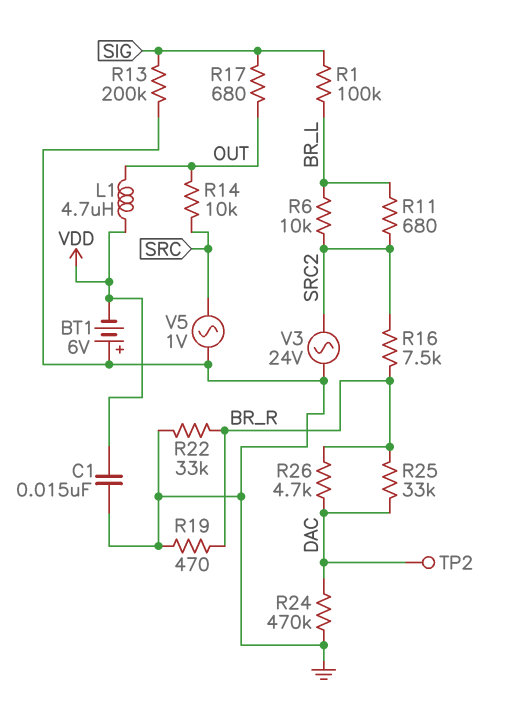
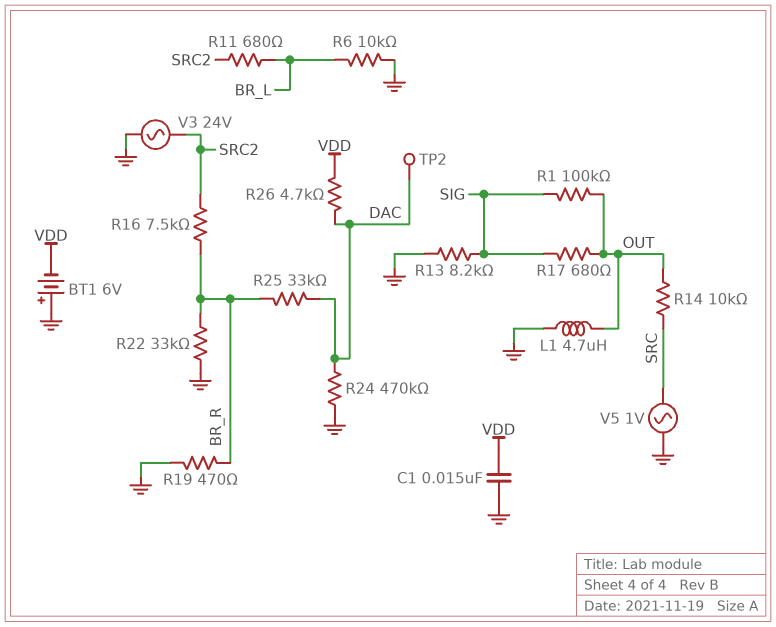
L1: 4.7uH (OUT, VDD) -> 4.7uH (GND, OUT)
R1: 100k (BR_L, SIG) -> 100k (OUT, SIG)
R6: 10k (BR_L, SRC2) -> 10k (BR_L, GND)
R13: 200k (GND, SIG) -> 8.2k (GND, SIG)
R26: 4.7k (BR_R, DAC) -> 4.7k (DAC, VDD)

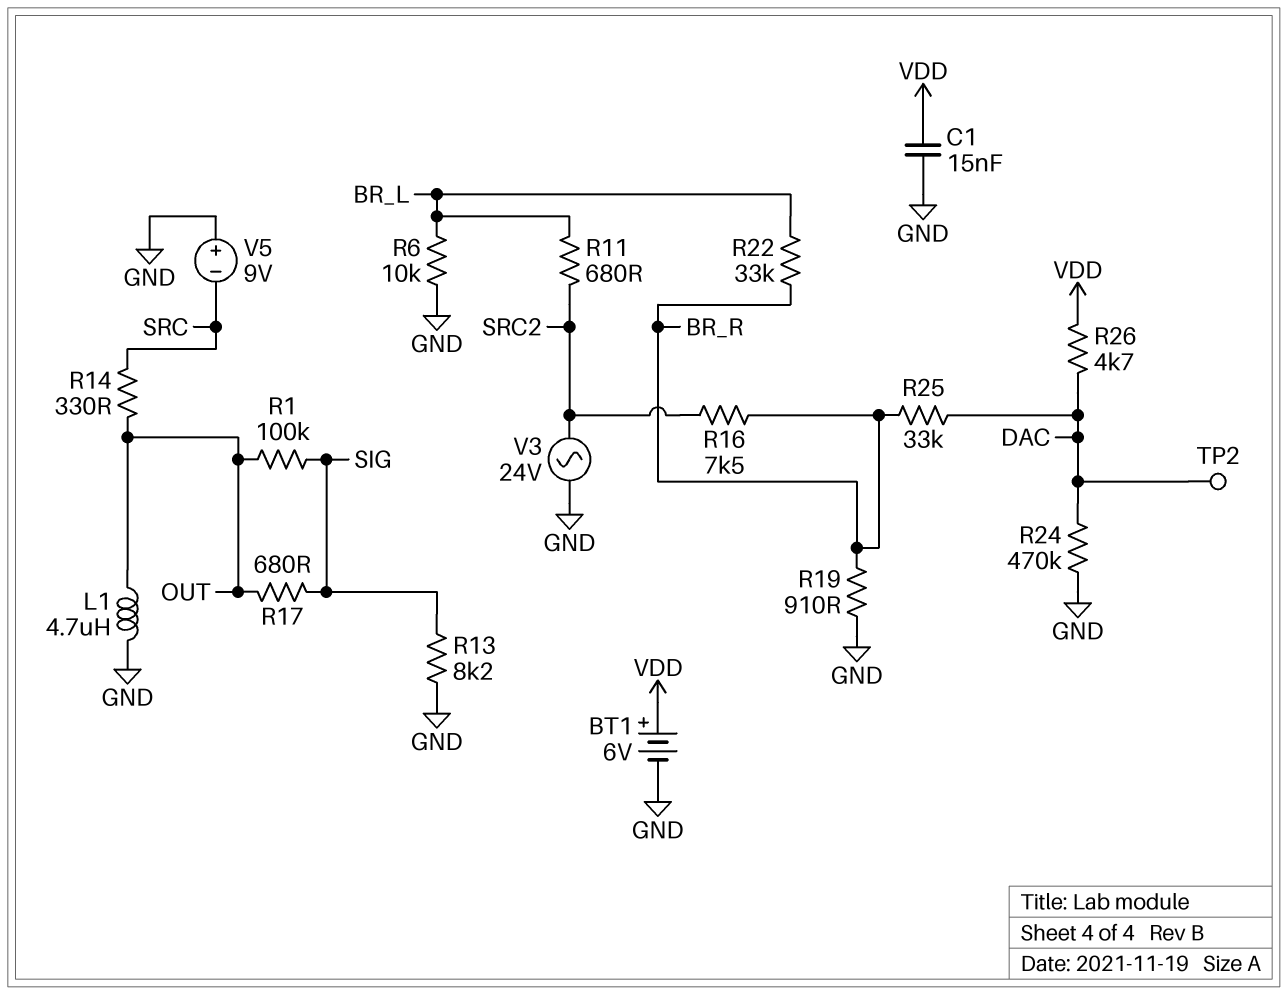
BT1: 6V (plus GND, minus VDD) -> 6V (plus VDD, minus GND)
R14: 10k (OUT, SRC) -> 330 (OUT, SRC)
R19: 470 (BR_R, GND) -> 910 (BR_R, GND)
R22: 33k (BR_R, GND) -> 33k (BR_L, BR_R)
V5: AC 1V (GND, SRC) -> 9V (plus GND, minus SRC)

